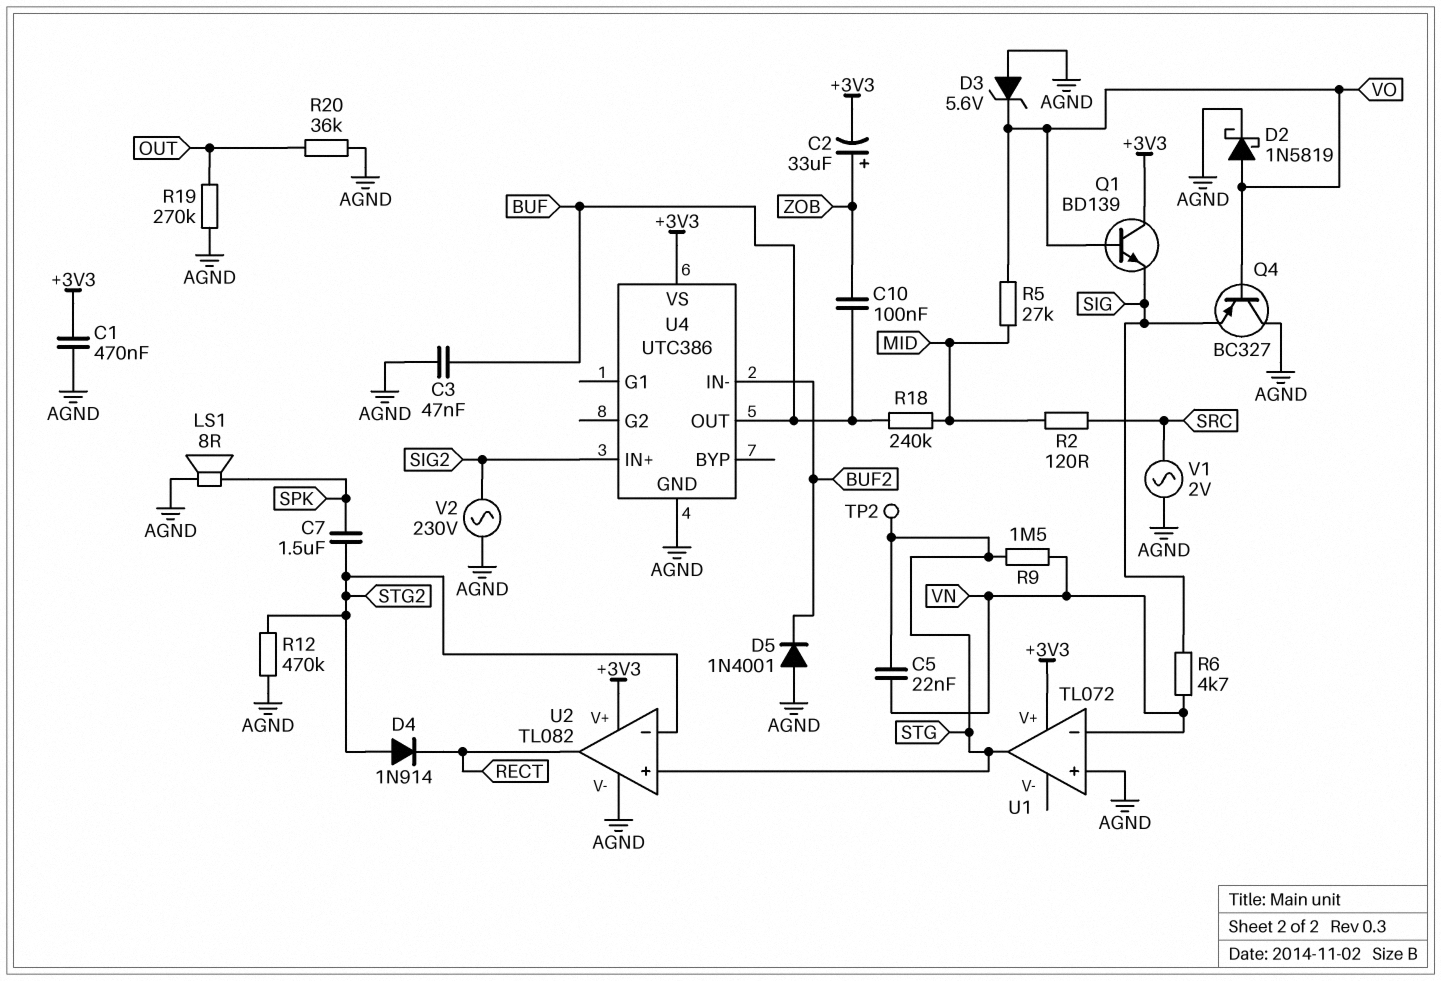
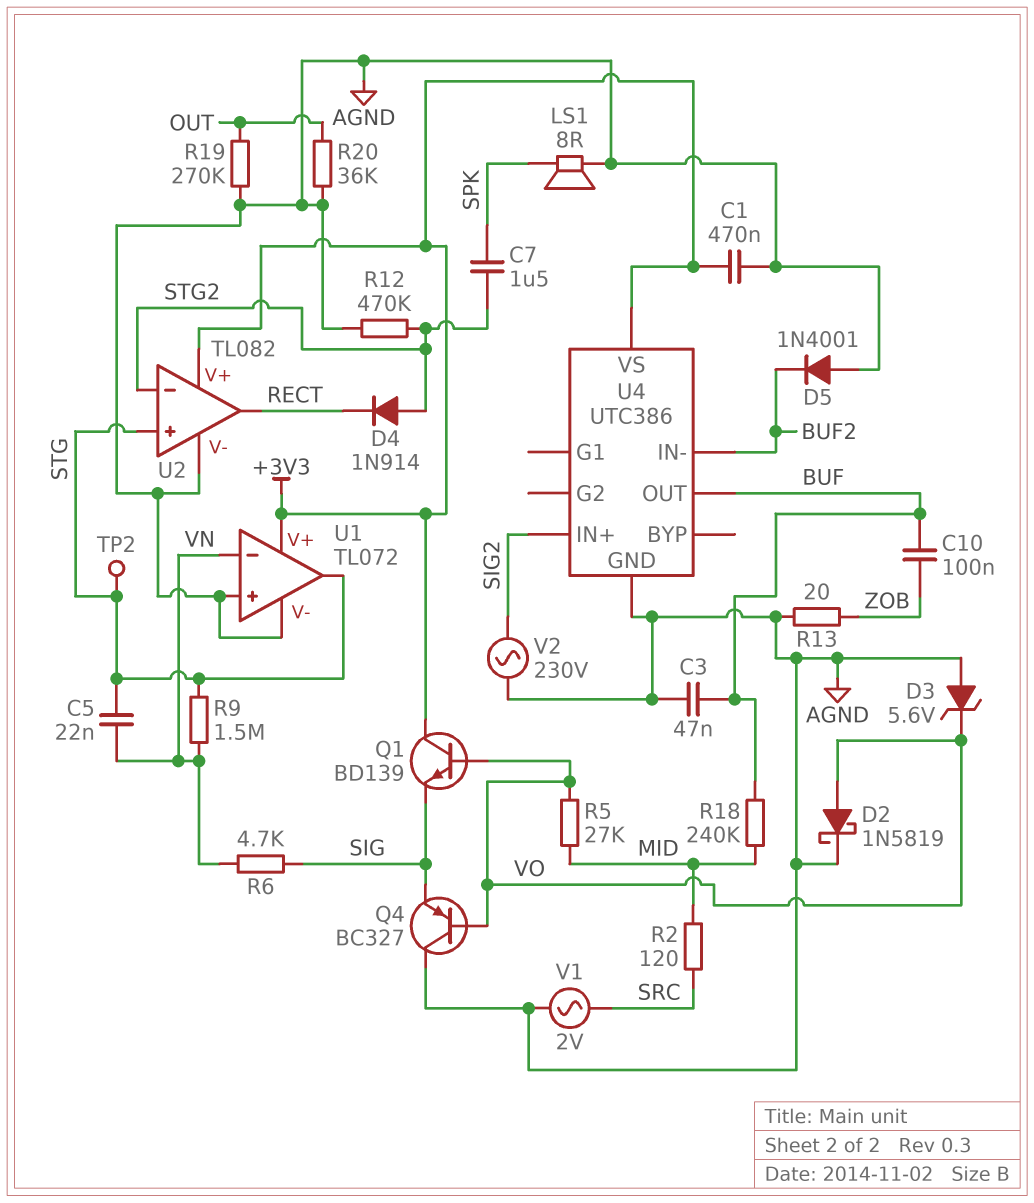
C2: 33uF (plus ZOB, minus +3V3) -> none
R13: none -> 20 (AGND, ZOB)
U1 pin V-: none -> AGND

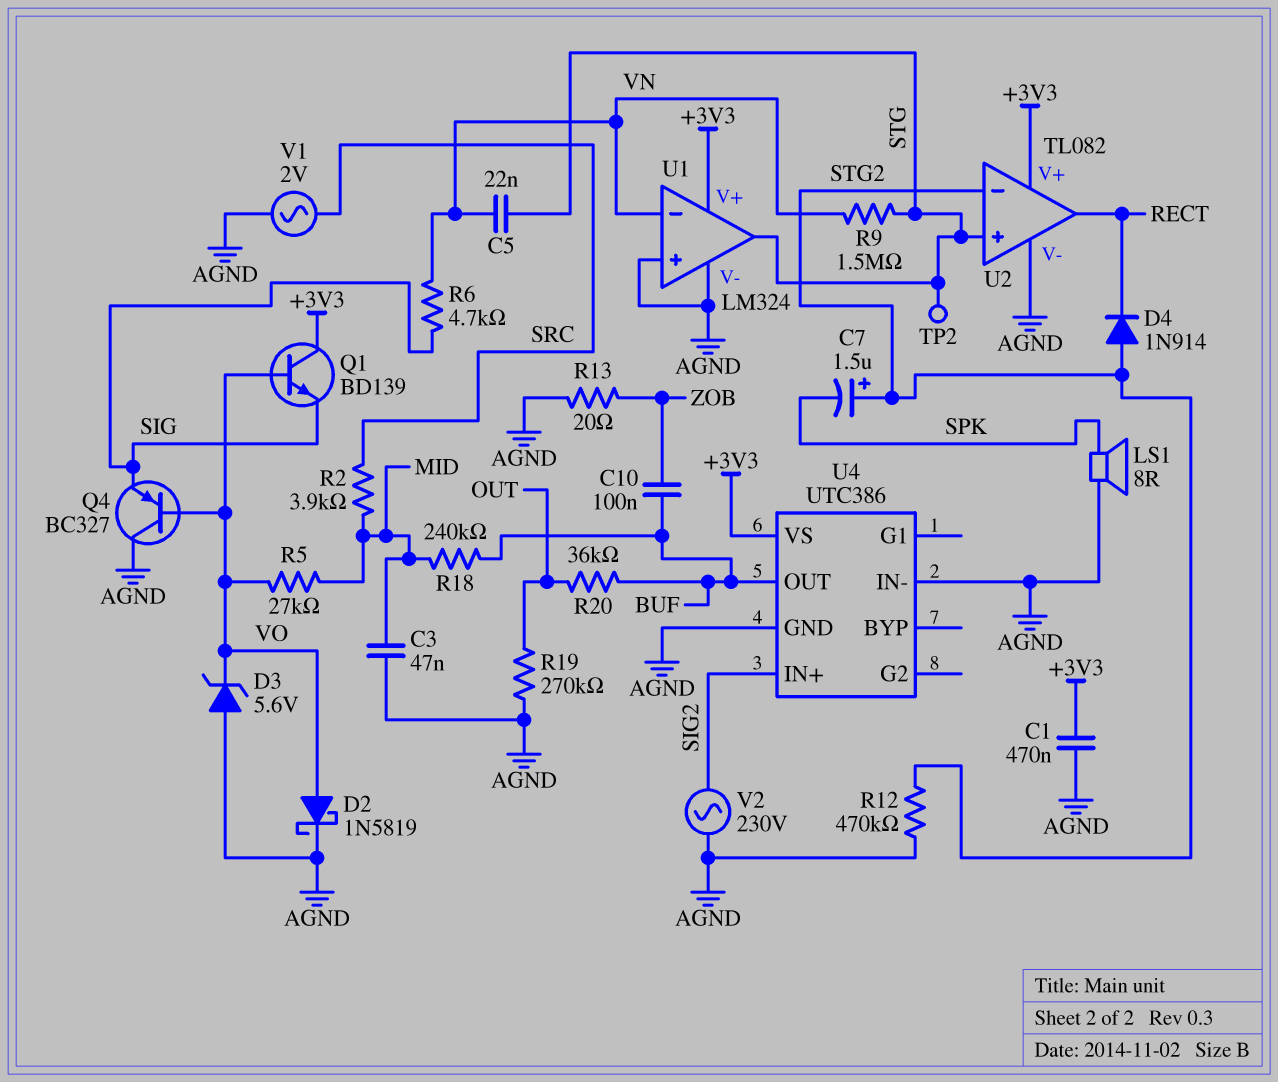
C3: 47nF (AGND, BUF) -> 47nF (AGND, MID)
C7: 1.5uF (SPK, STG2) -> 1.5uF (plus STG2, minus SPK)
D5: diode 1N4001 (A AGND, K BUF2) -> none
R2: 120 (MID, SRC) -> 3.9k (MID, SRC)
R20: 36k (AGND, OUT) -> 36k (BUF, OUT)
U1: TL072 -> LM324
U4 pin IN-: BUF2 -> AGND

